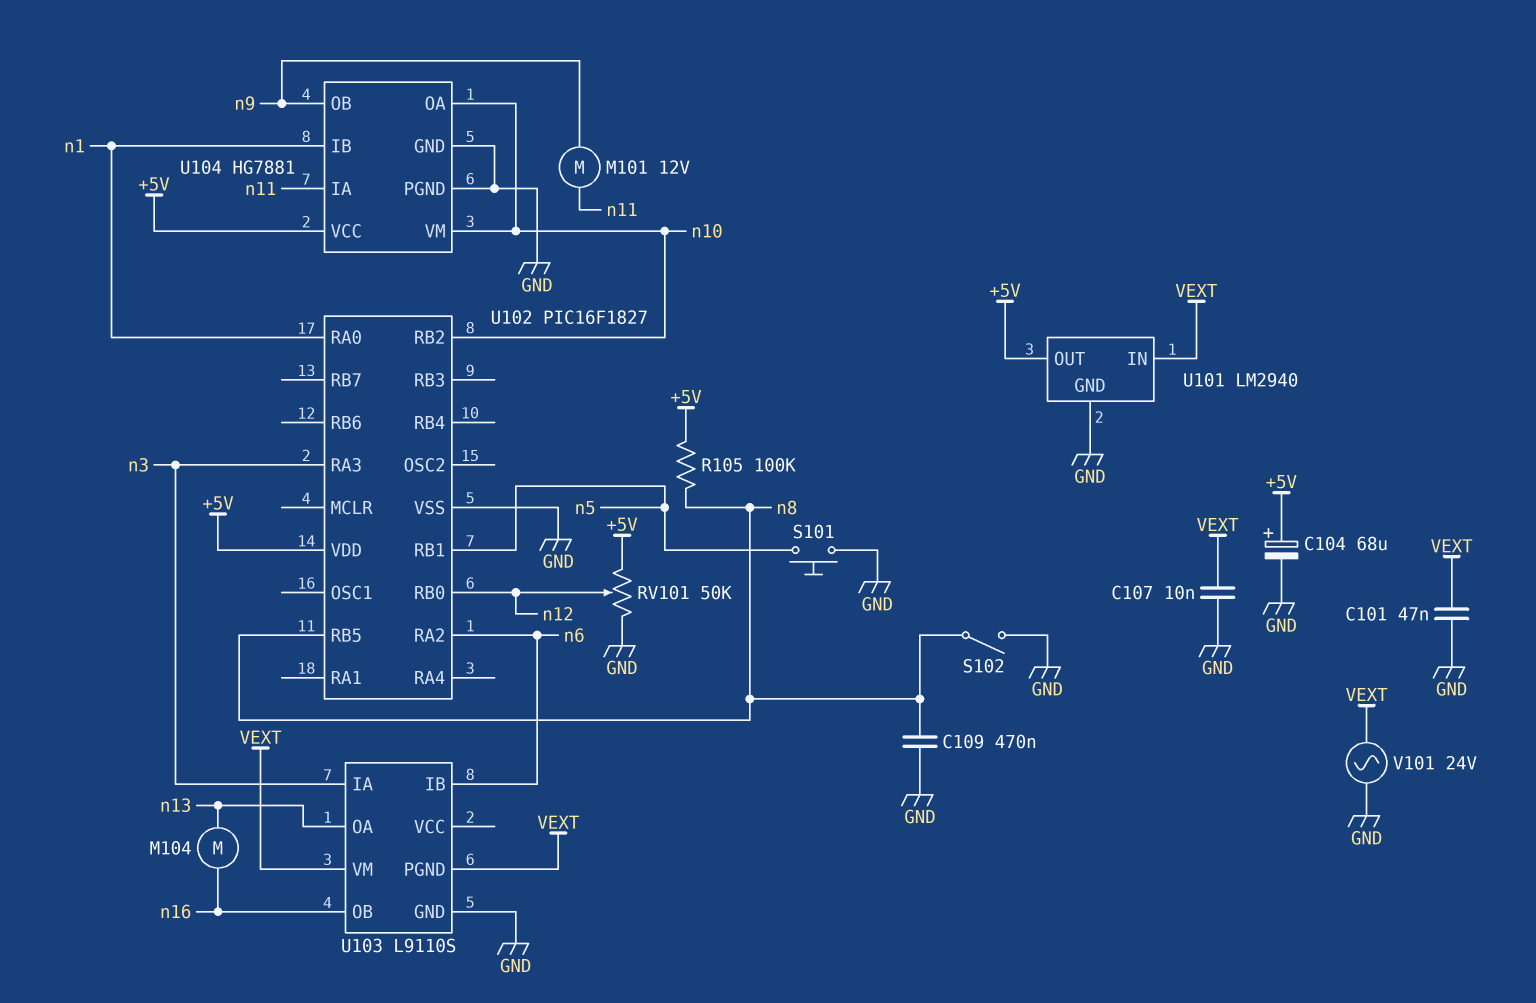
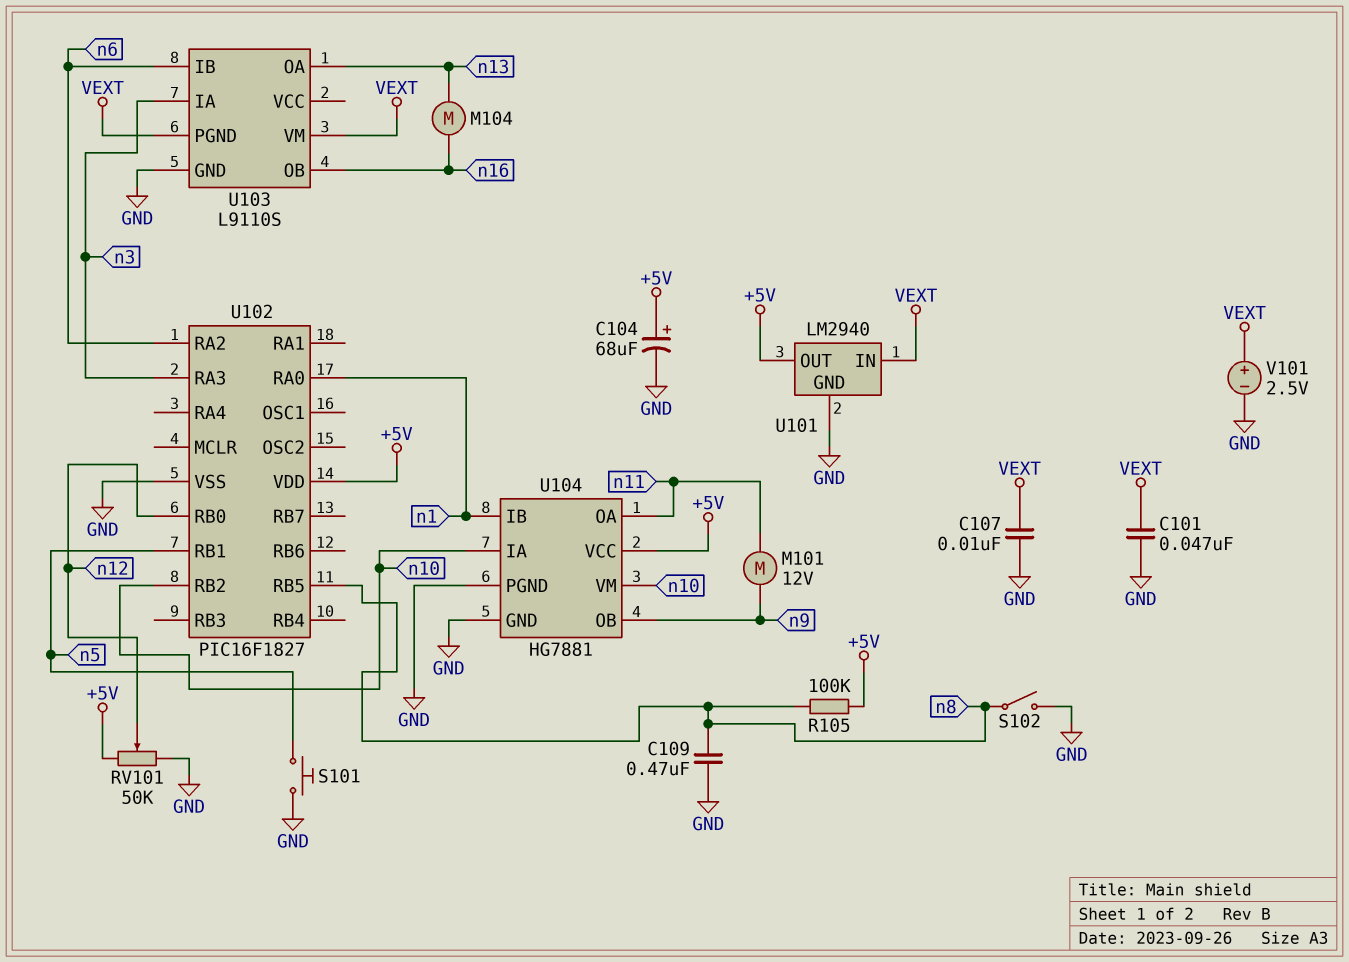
U104 pin IA: n11 -> n10
U104 pin OA: n10 -> n11
V101: AC 24V (GND, VEXT) -> 2.5V (plus VEXT, minus GND)

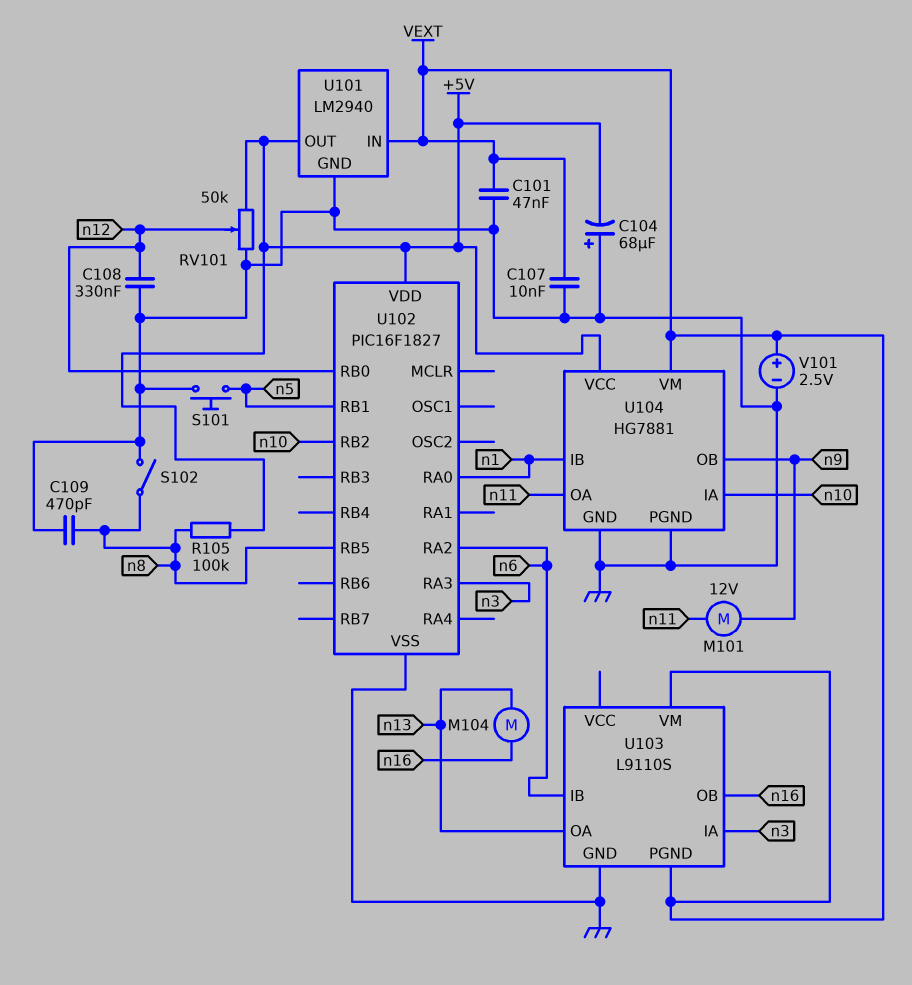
C104: 68uF (plus +5V, minus GND) -> 68uF (plus GND, minus +5V)
C108: none -> 330nF (GND, n12)
C109: 470nF (GND, n8) -> 470pF (GND, n8)
U104 pin VM: n10 -> VEXT

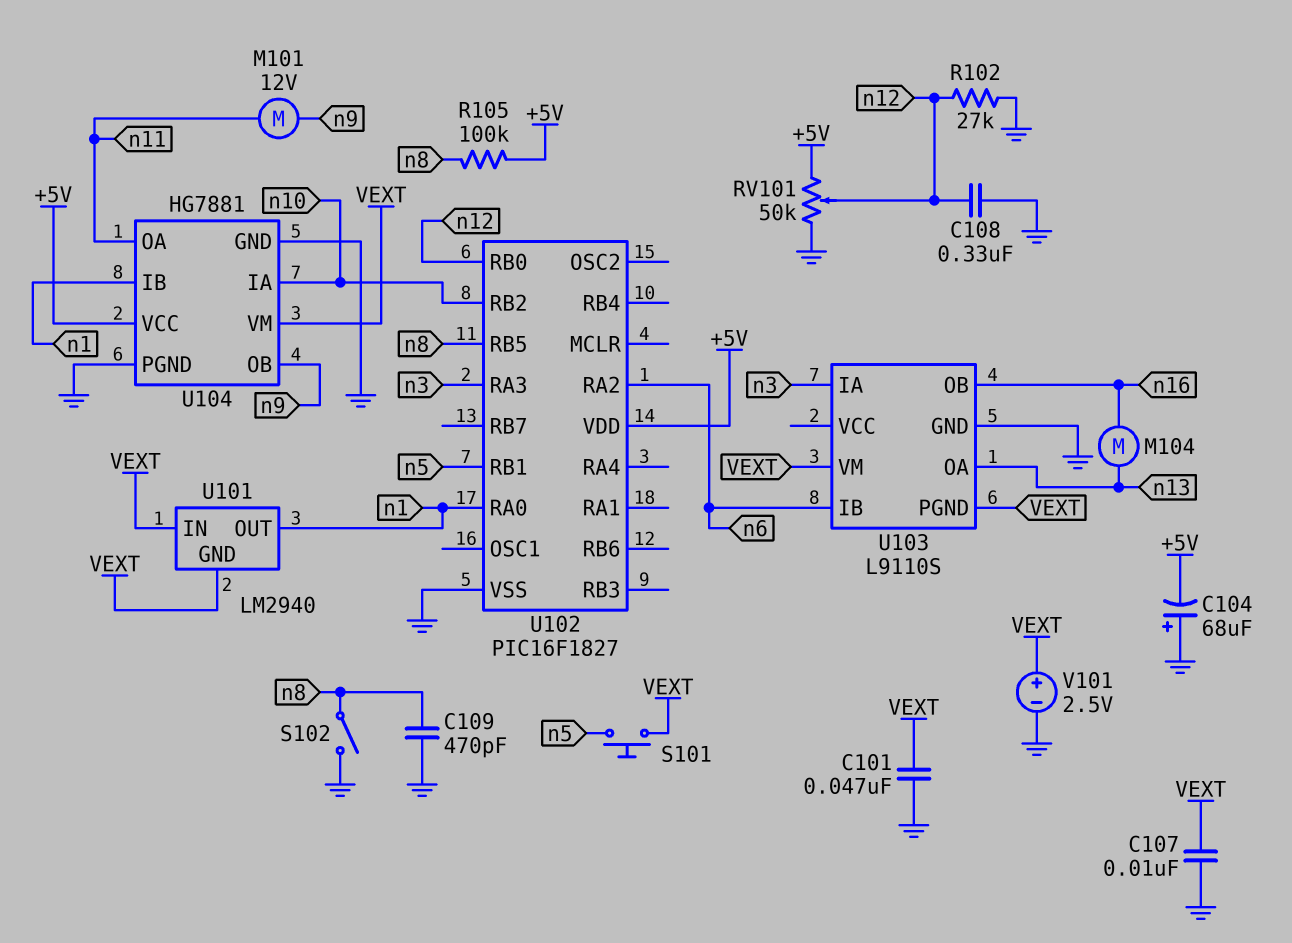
R102: none -> 27k (GND, n12)
S101: button (GND, n5) -> button (VEXT, n5)
U101 pin GND: GND -> VEXT
U101 pin OUT: +5V -> n1

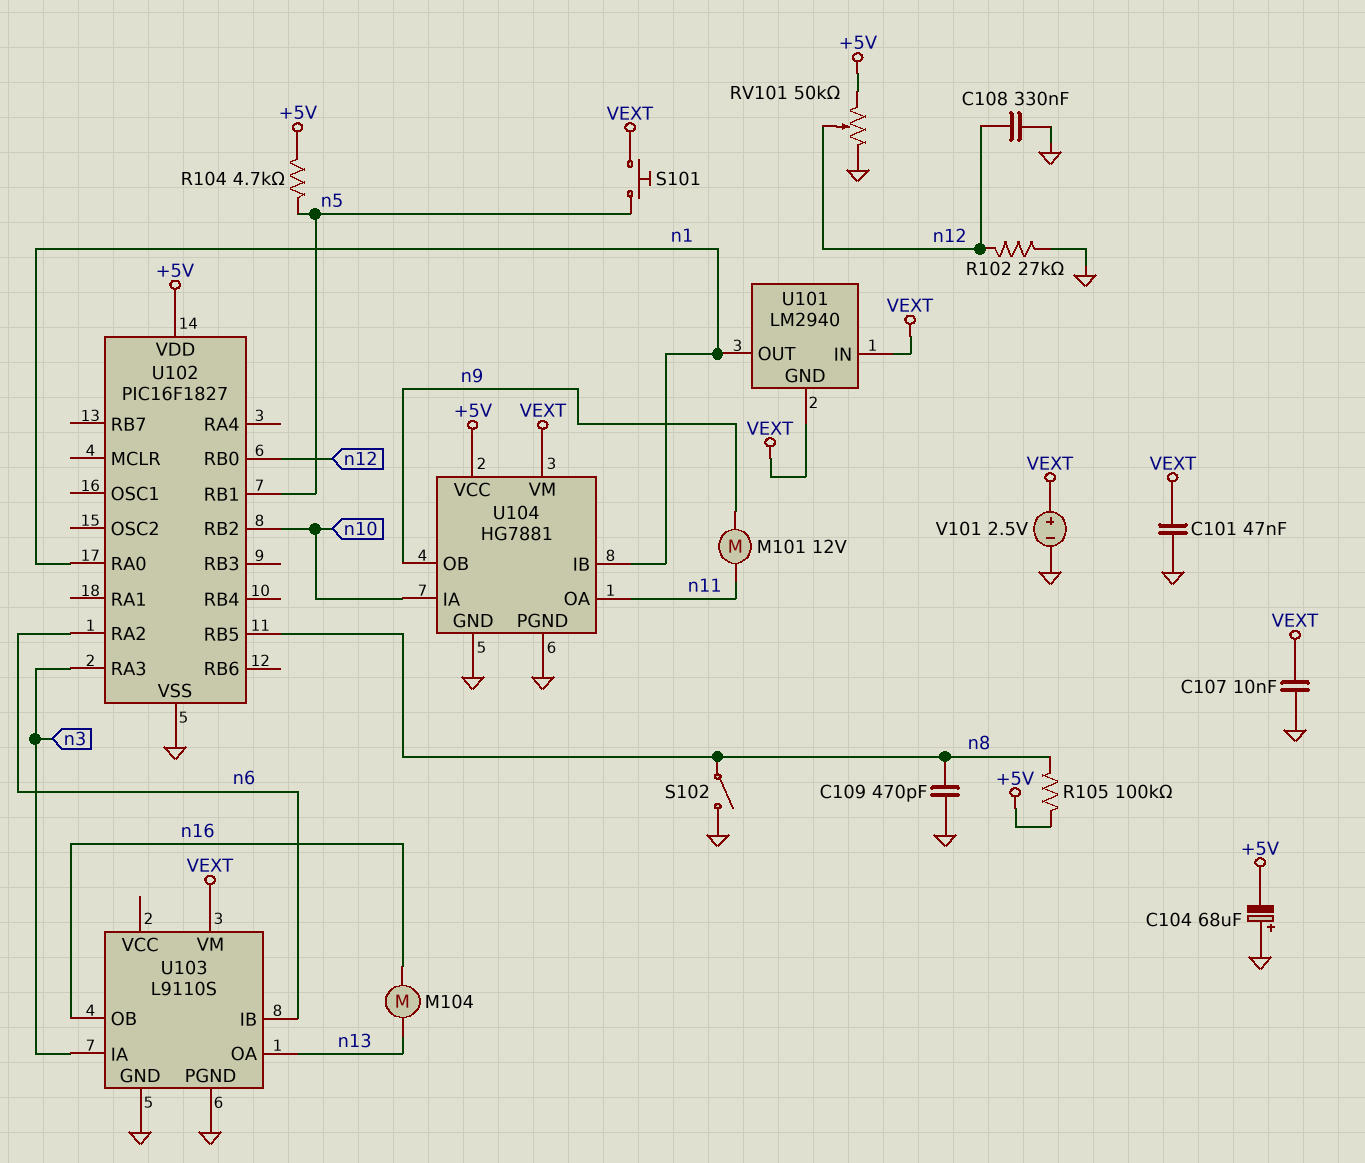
R104: none -> 4.7k (+5V, n5)
U103 pin PGND: VEXT -> GND

